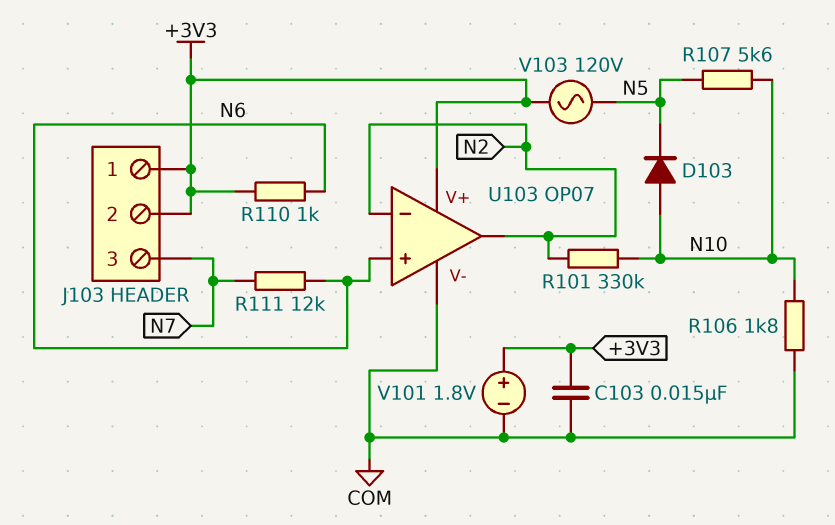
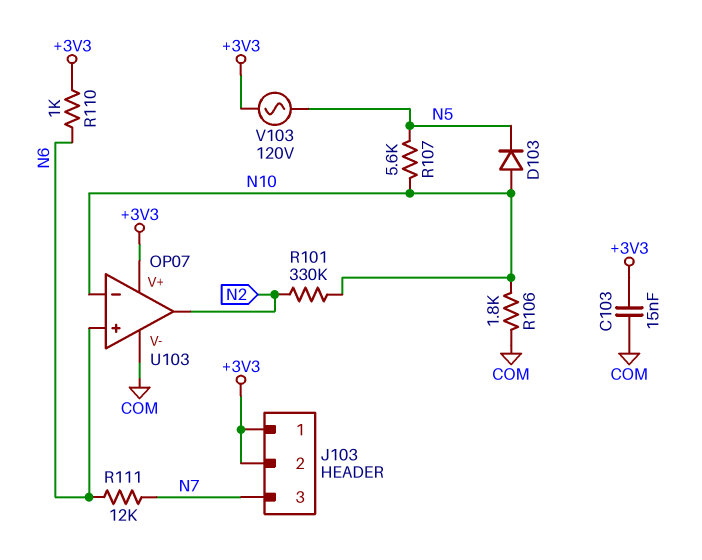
U103 pin in-: N2 -> N10
V101: 1.8V (plus +3V3, minus COM) -> none

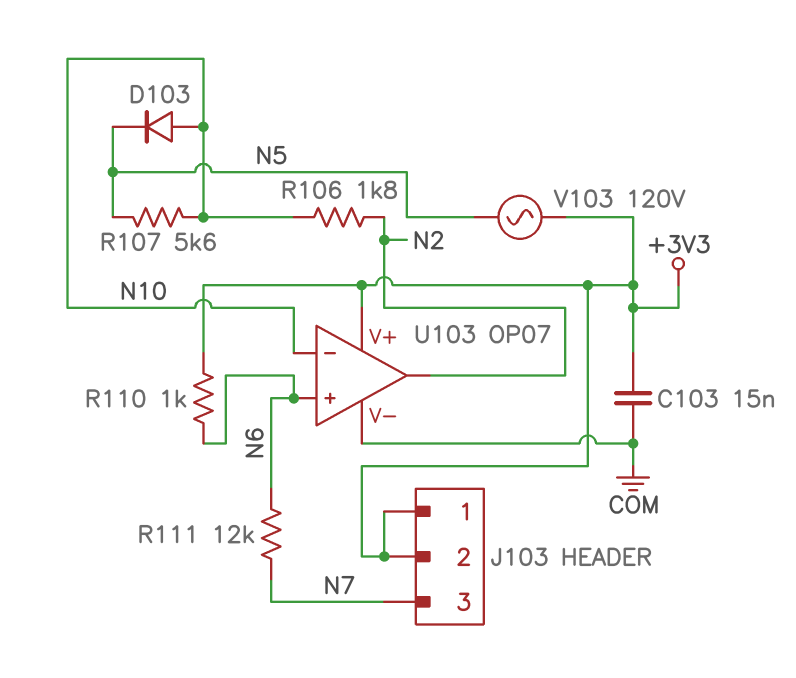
R101: 330k (N2, N10) -> none
R106: 1.8k (COM, N10) -> 1.8k (N2, N10)

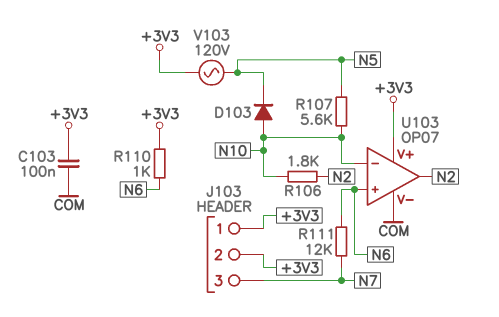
C103: 15nF (+3V3, COM) -> 100nF (+3V3, COM)

